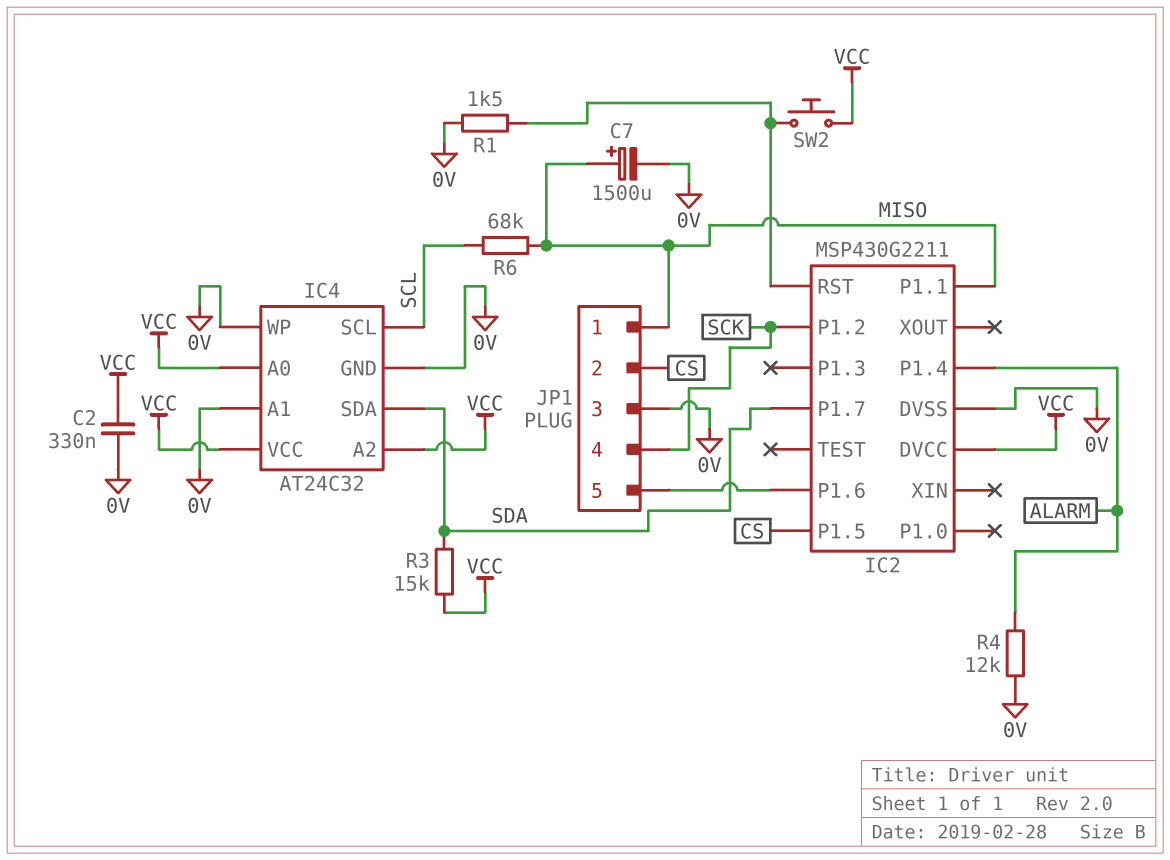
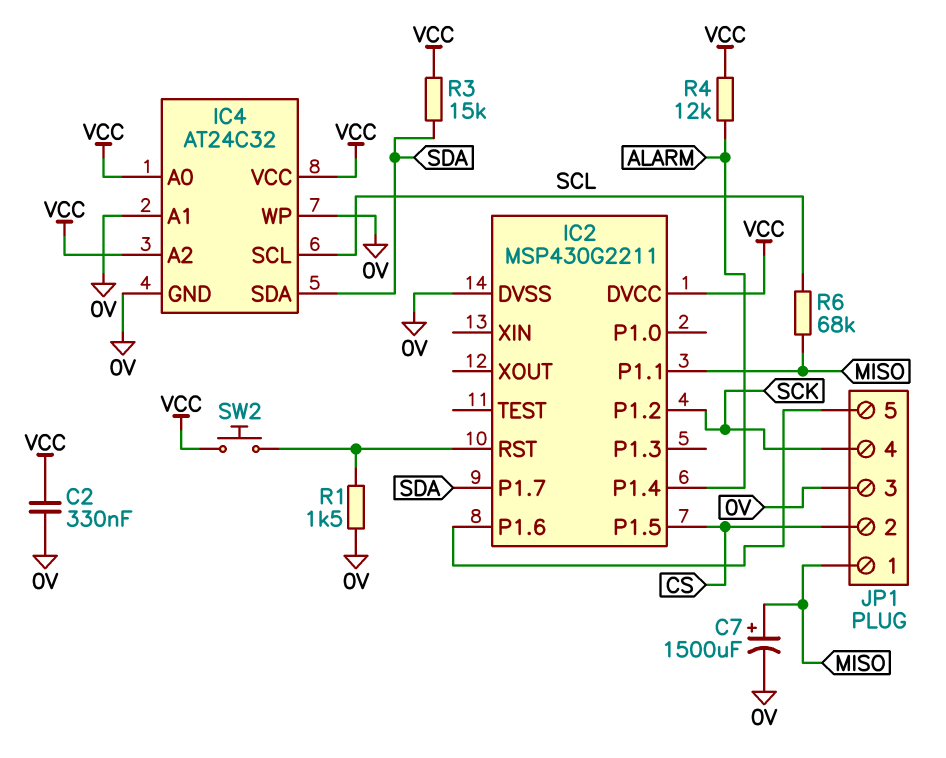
R4: 12k (0V, ALARM) -> 12k (ALARM, VCC)

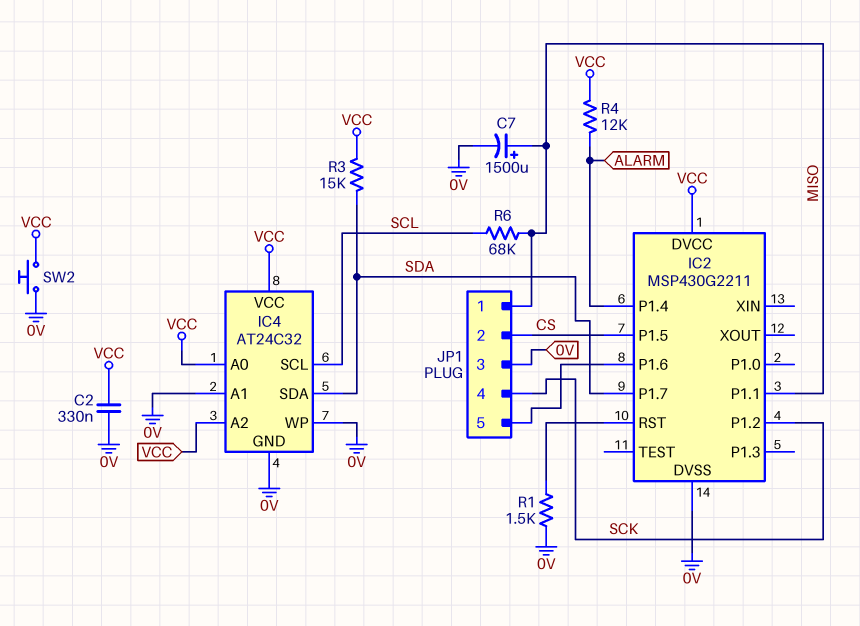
SW2: button (IC2/RST, VCC) -> button (0V, VCC)

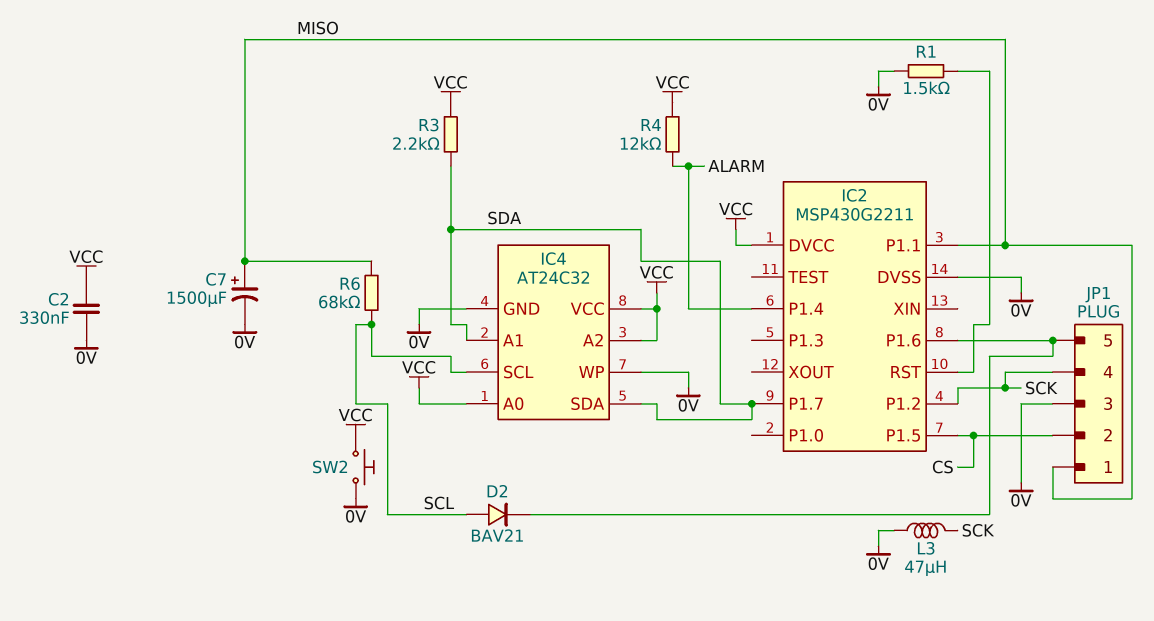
D2: none -> diode BAV21 (A SCL, K IC2/P1.6)
IC4 pin A1: 0V -> SDA
L3: none -> 47uH (0V, SCK)
R3: 15k (SDA, VCC) -> 2.2k (SDA, VCC)

